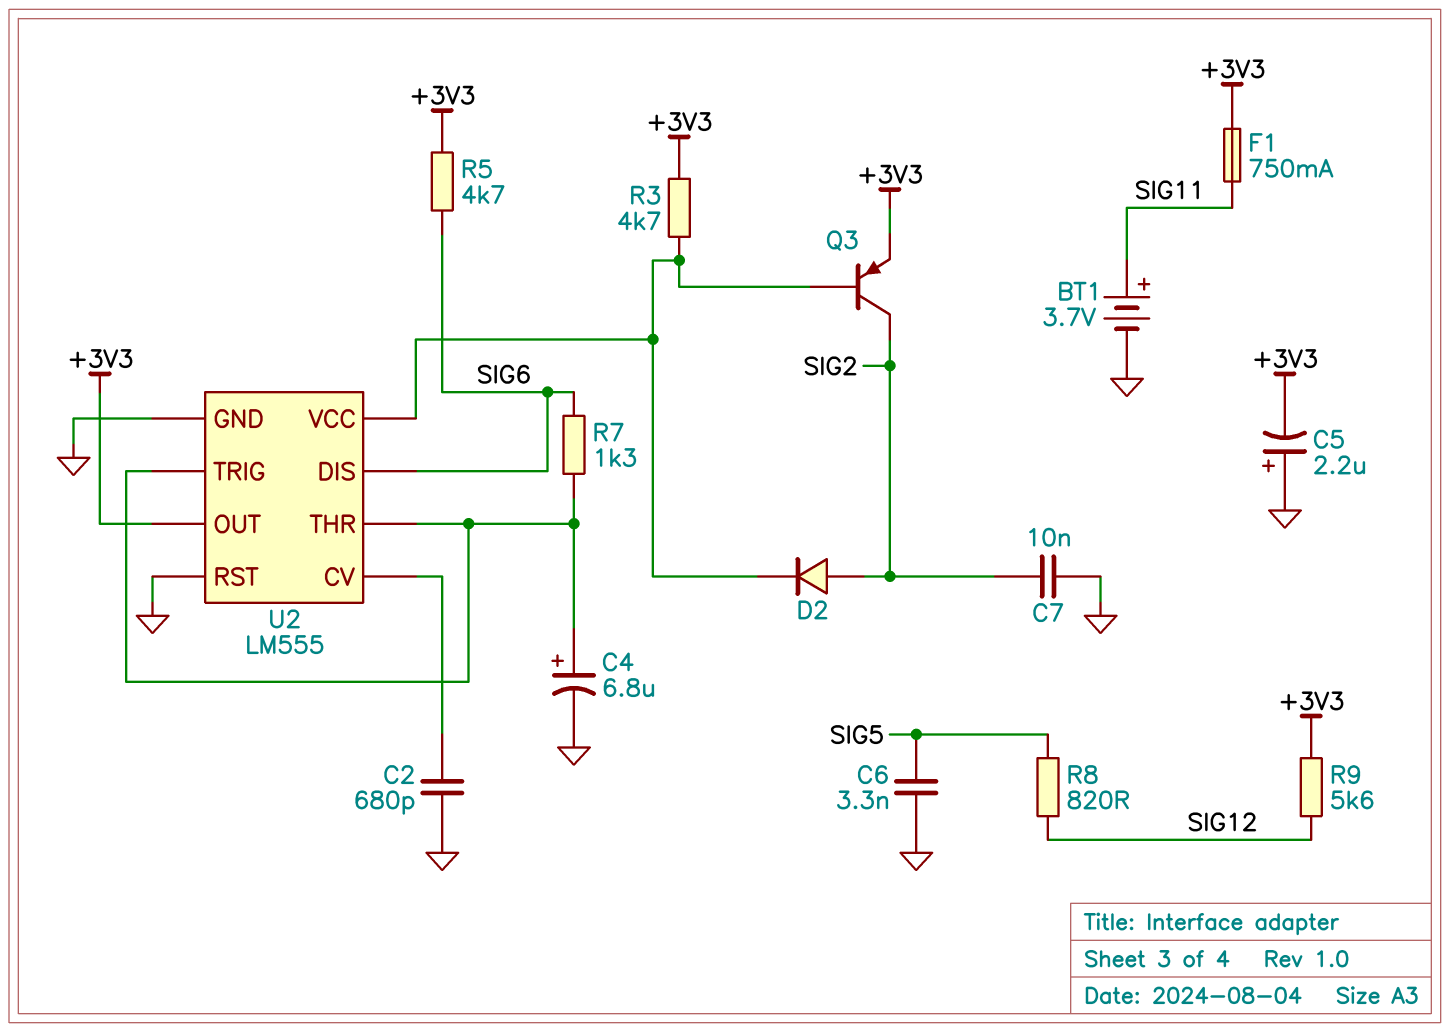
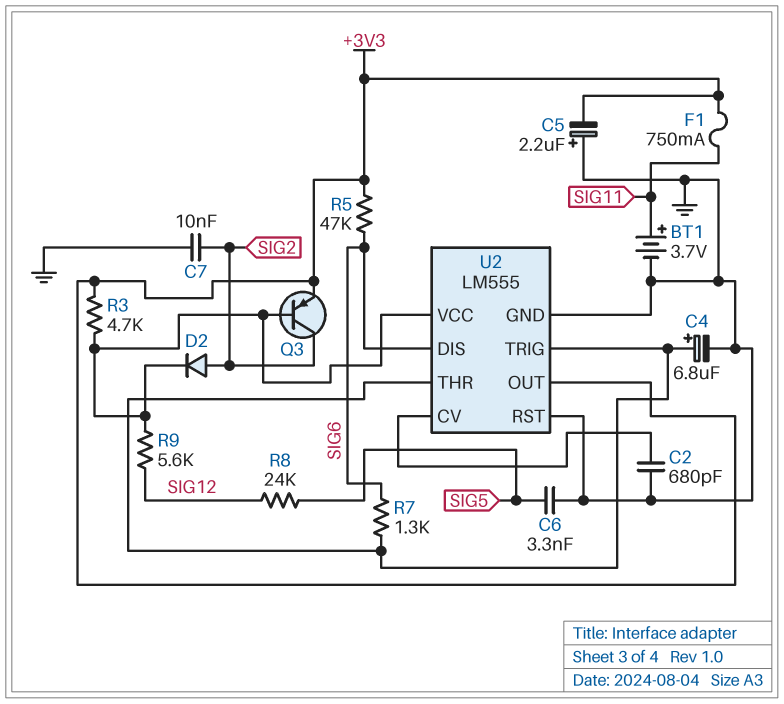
R5: 4.7k (+3V3, SIG6) -> 47k (+3V3, SIG6)
R8: 820 (SIG5, SIG12) -> 24k (SIG5, SIG12)
R9: 5.6k (+3V3, SIG12) -> 5.6k (SIG12, U2/VCC)

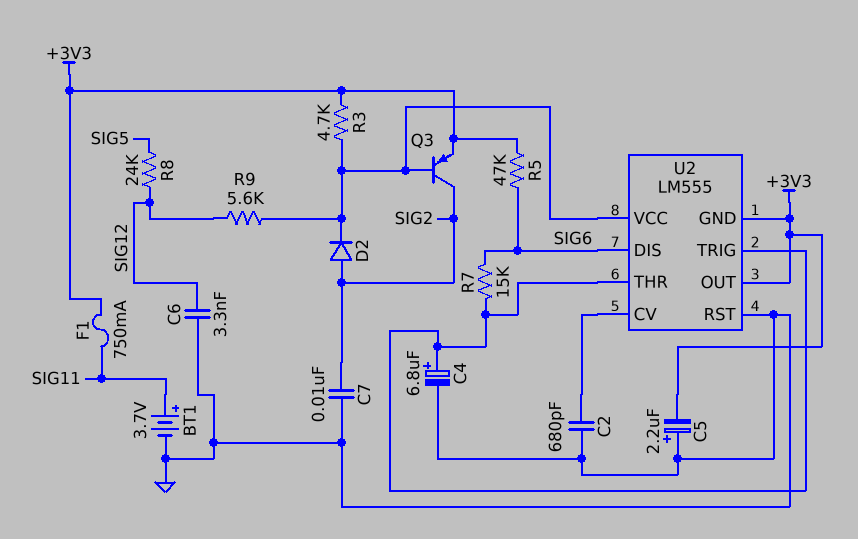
C6: 3.3nF (GND, SIG5) -> 3.3nF (GND, SIG12)
R7: 1.3k (SIG6, U2/THR) -> 15k (SIG6, U2/THR)
U2 pin GND: GND -> +3V3

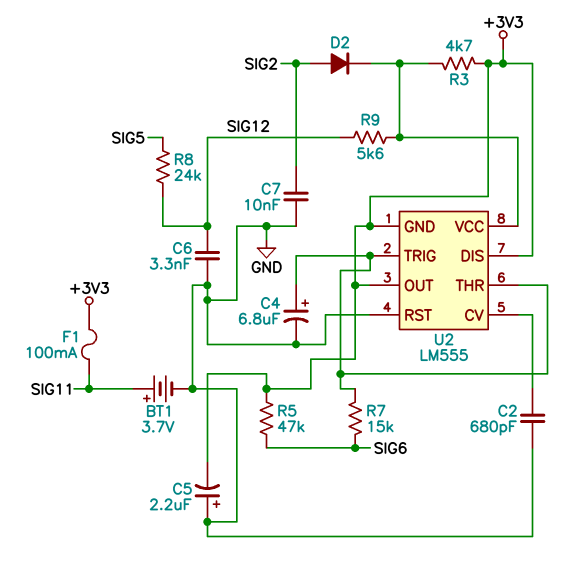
F1: 750mA (+3V3, SIG11) -> 100mA (+3V3, SIG11)
Q3: PNP (B U2/VCC, C SIG2, E +3V3) -> none
U2 pin DIS: SIG6 -> +3V3

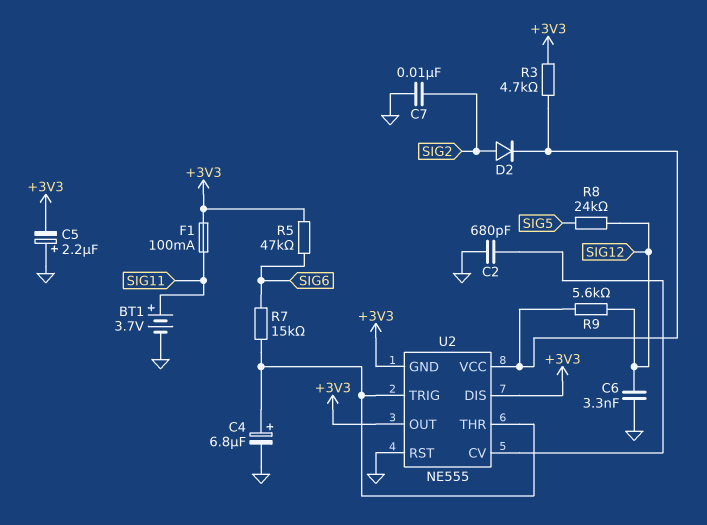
U2: LM555 -> NE555

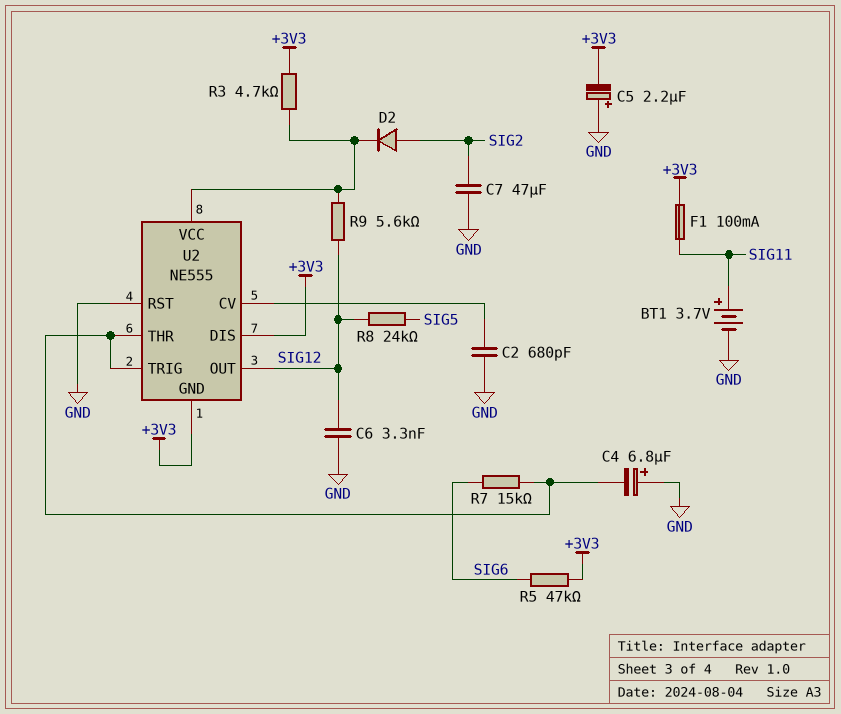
C4: 6.8uF (plus U2/THR, minus GND) -> 6.8uF (plus GND, minus U2/THR)
C7: 10nF (GND, SIG2) -> 47uF (GND, SIG2)
U2 pin OUT: +3V3 -> SIG12

